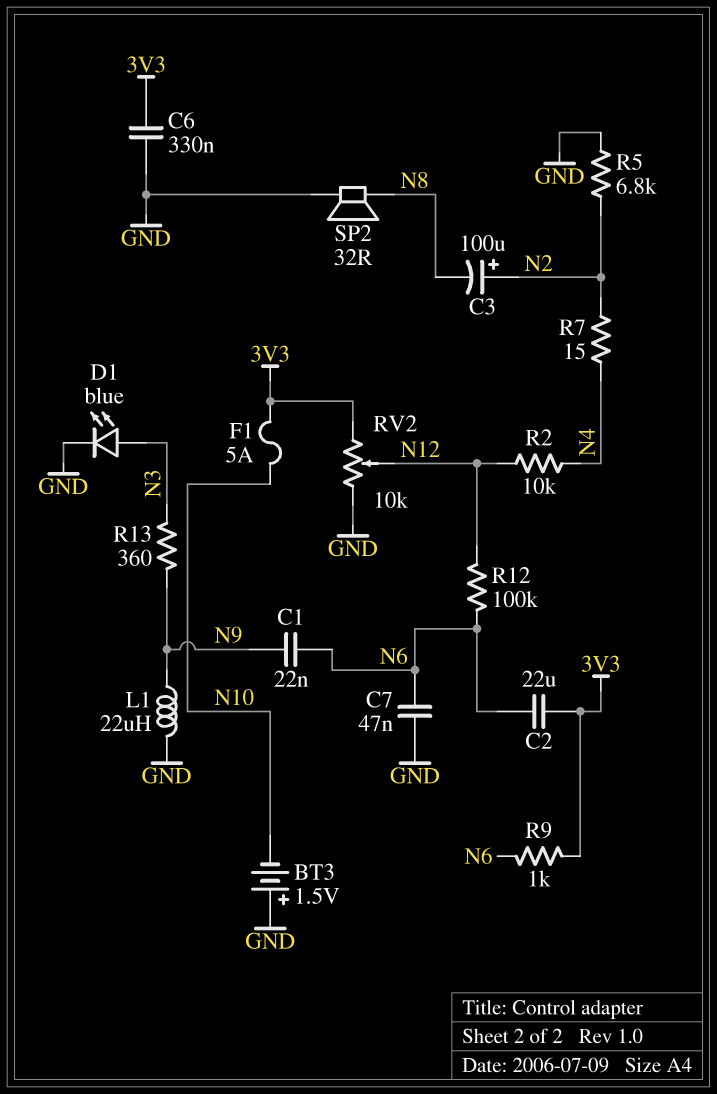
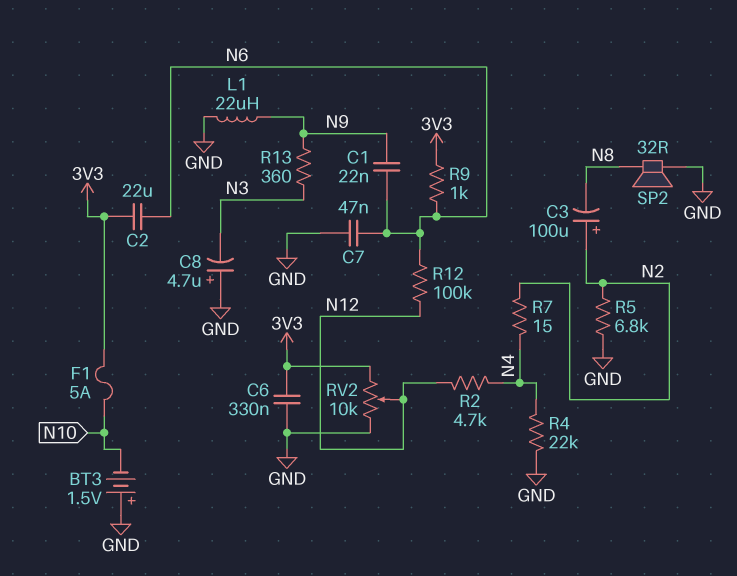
C8: none -> 4.7uF (plus GND, minus N3)
D1: LED blue (A N3, K GND) -> none
R2: 10k (N4, N12) -> 4.7k (N4, N12)
R4: none -> 22k (GND, N4)

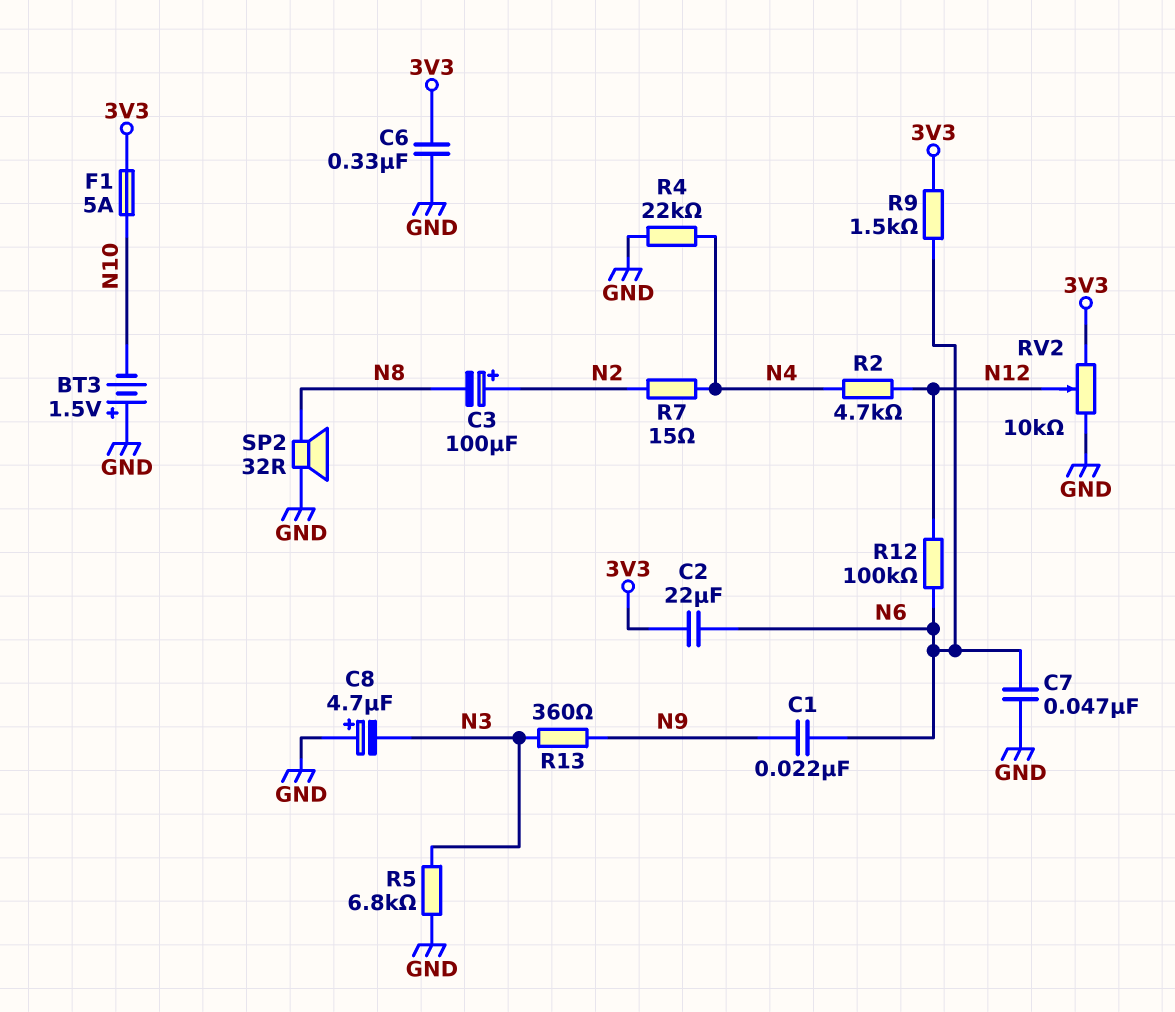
L1: 22uH (GND, N9) -> none
R5: 6.8k (GND, N2) -> 6.8k (GND, N3)
R9: 1k (3V3, N6) -> 1.5k (3V3, N6)

